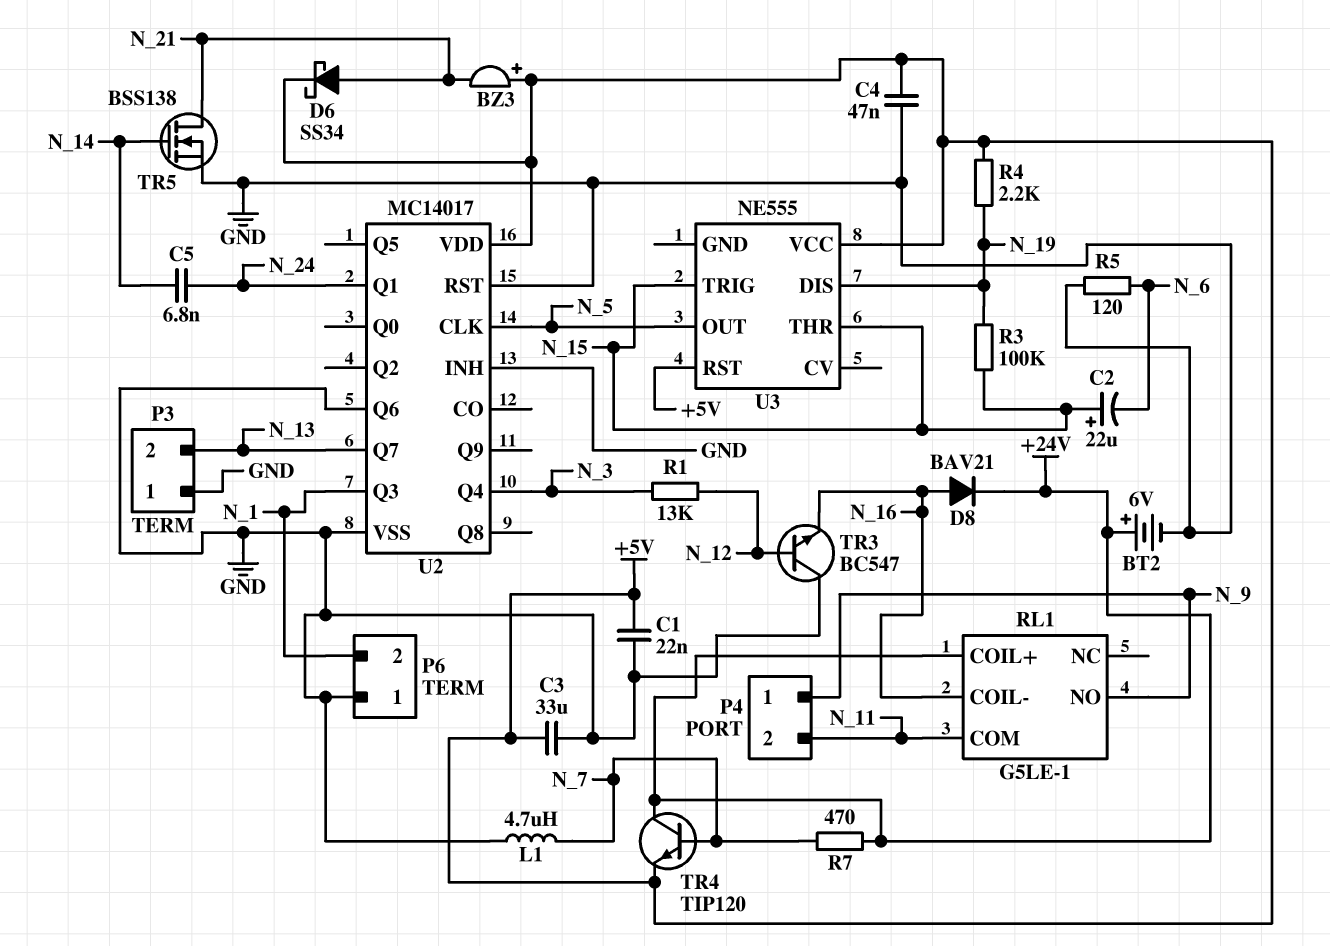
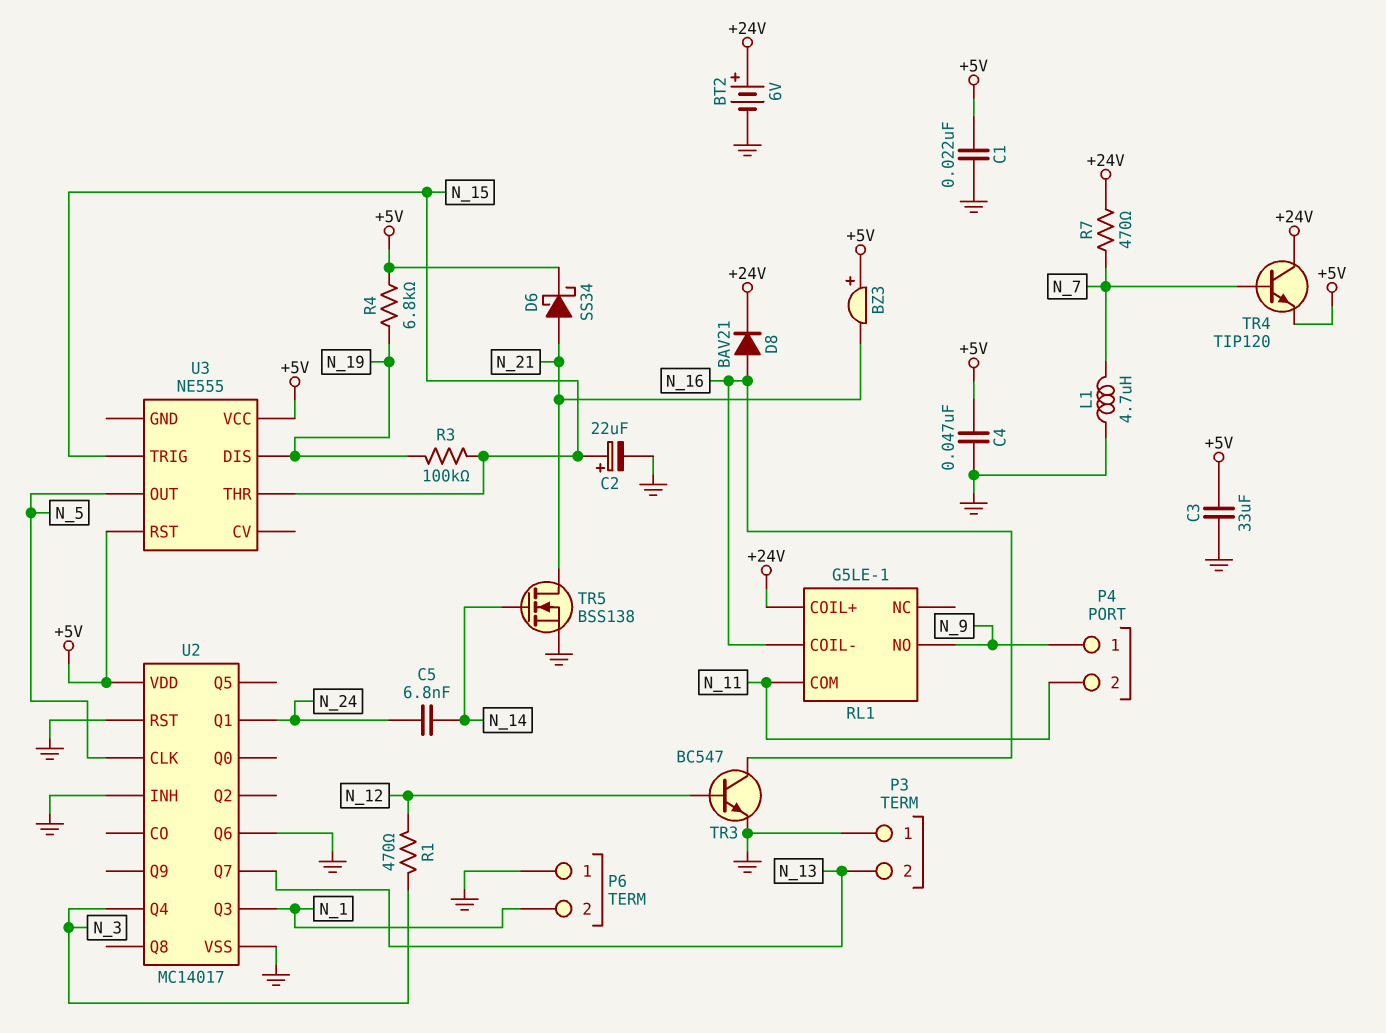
C2: 22uF (plus N_15, minus N_6) -> 22uF (plus N_15, minus GND)
R1: 13k (N_3, N_12) -> 470 (N_3, N_12)
R4: 2.2k (+5V, N_19) -> 6.8k (+5V, N_19)
R5: 120 (GND, N_6) -> none
TR3: NPN BC547 (B N_12, C GND, E N_16) -> NPN BC547 (B N_12, C N_16, E GND)

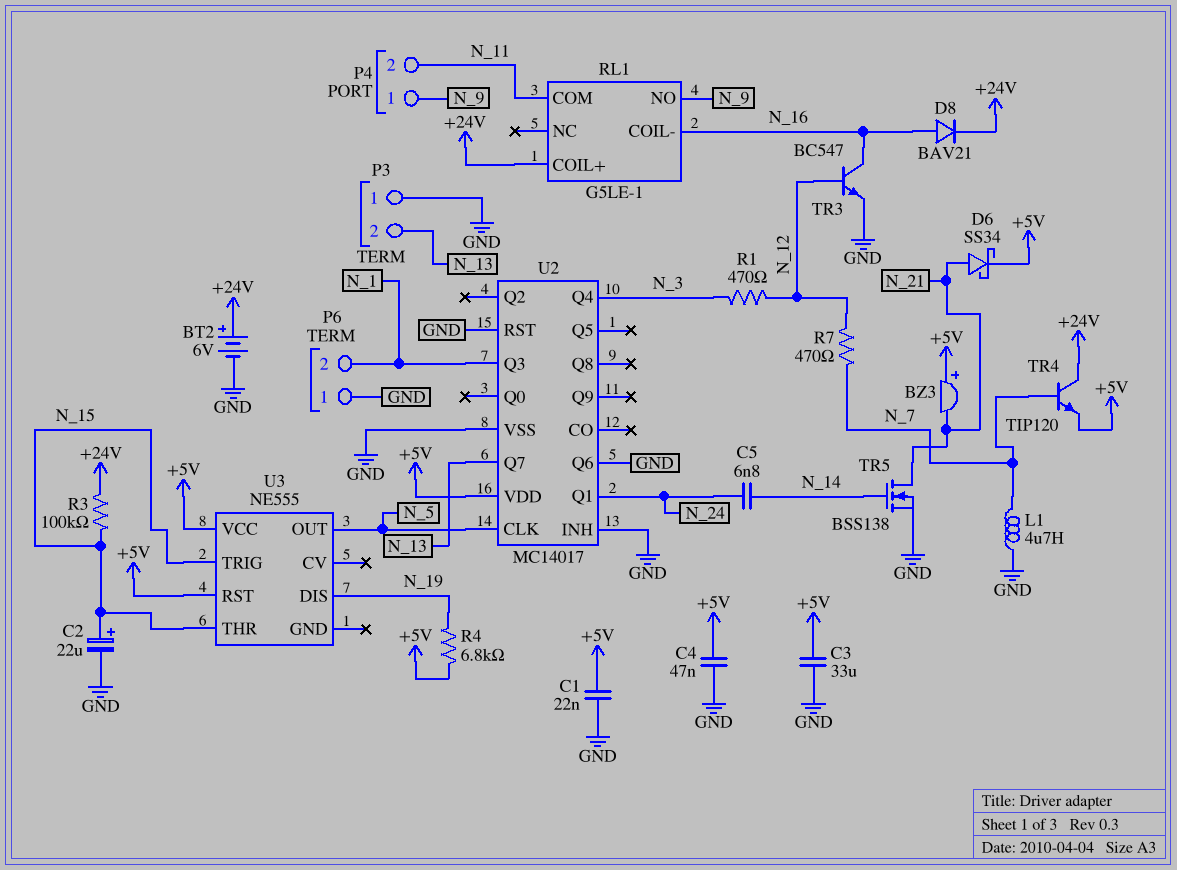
R3: 100k (N_15, N_19) -> 100k (+24V, N_15)
R7: 470 (+24V, N_7) -> 470 (N_7, N_12)

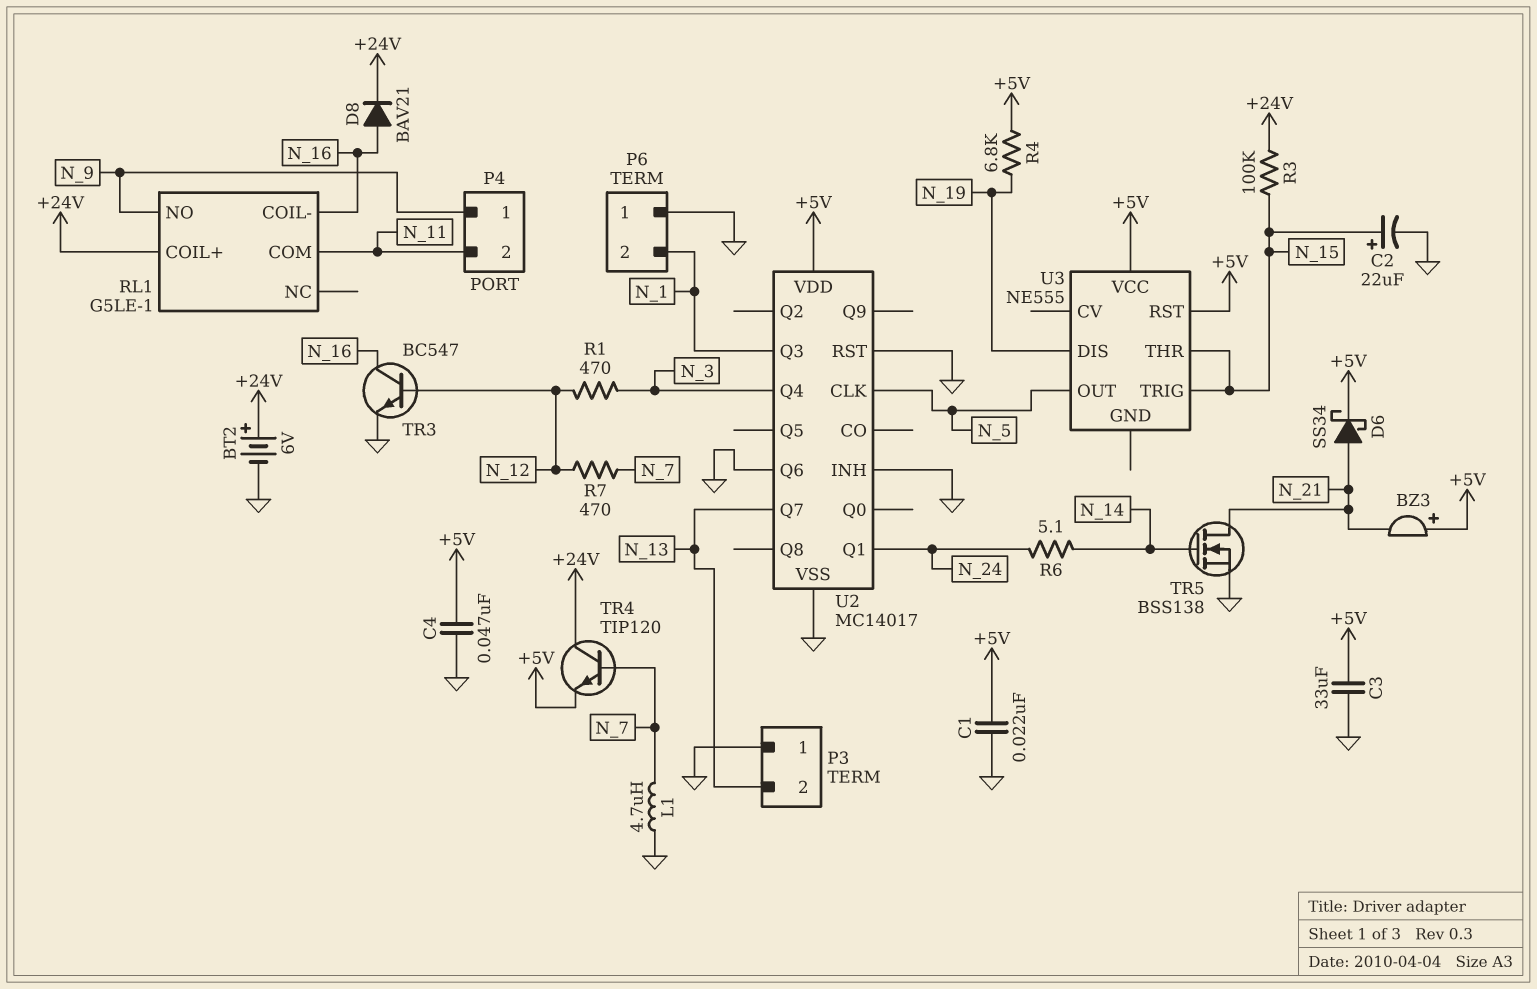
C5: 6.8nF (N_14, N_24) -> none
R6: none -> 5.1 (N_14, N_24)

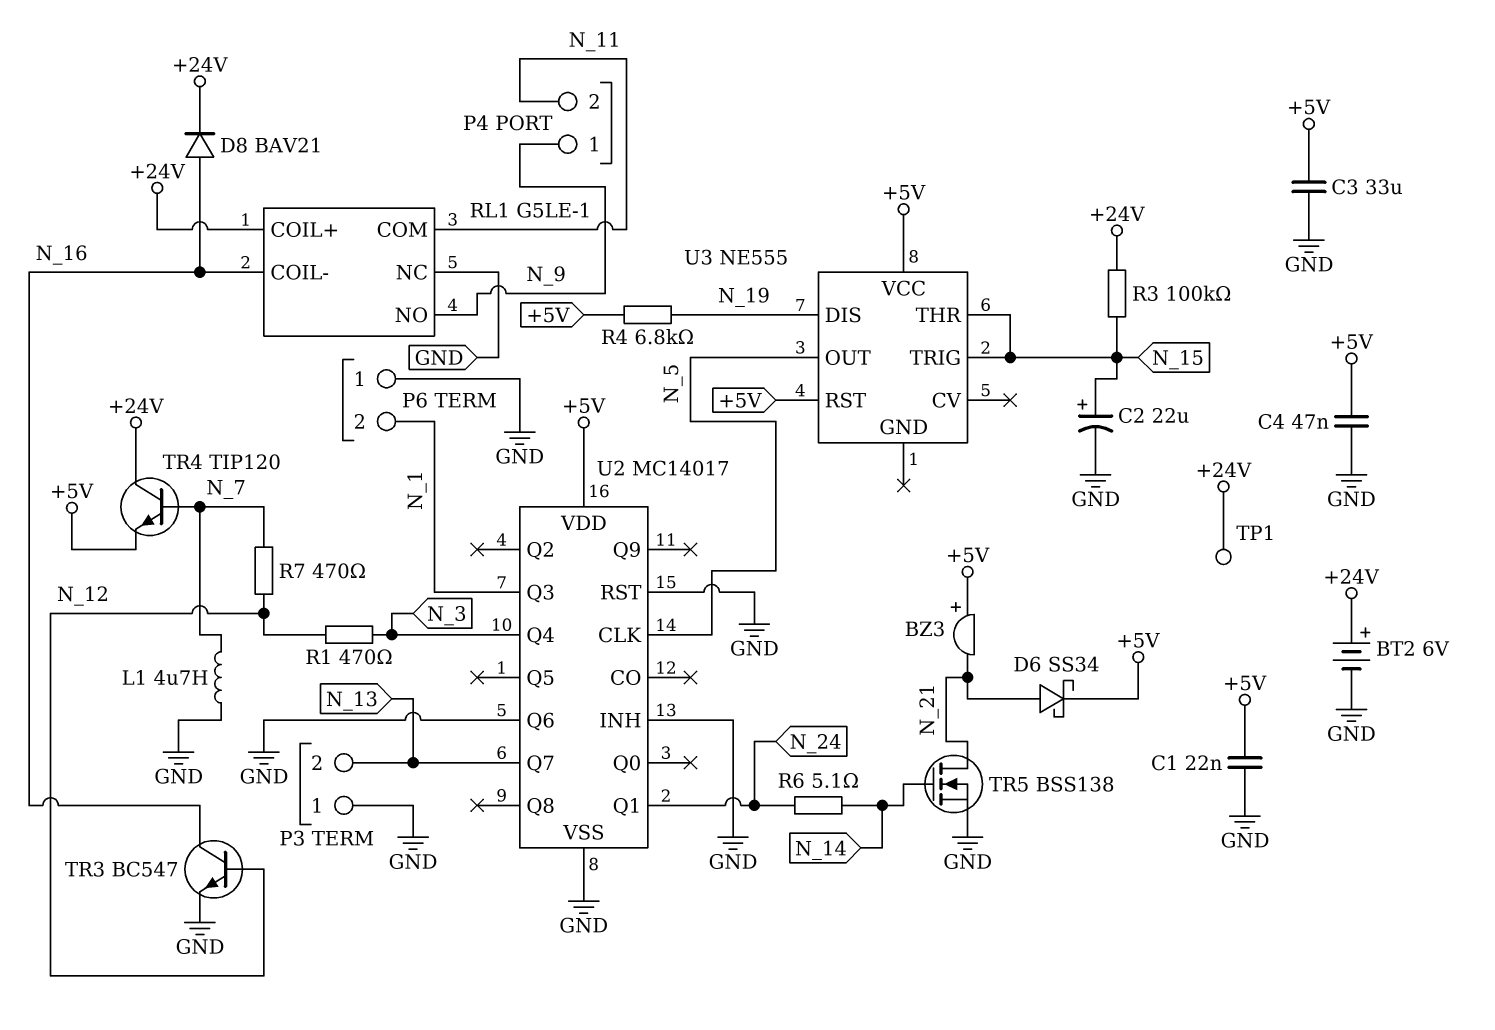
RL1 pin NC: none -> GND
TP1: none -> test point (+24V)

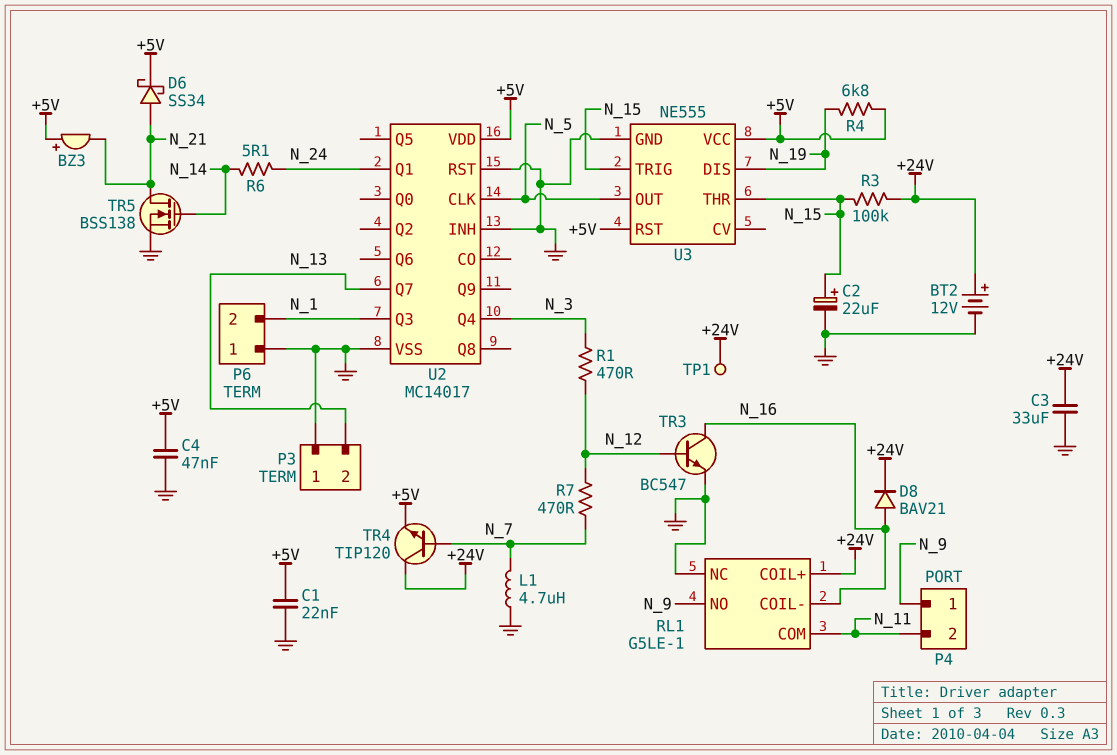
BT2: 6V (plus +24V, minus GND) -> 12V (plus +24V, minus GND)
C3: 33uF (+5V, GND) -> 33uF (+24V, GND)
U2 pin Q6: GND -> none
U3 pin GND: none -> GND

